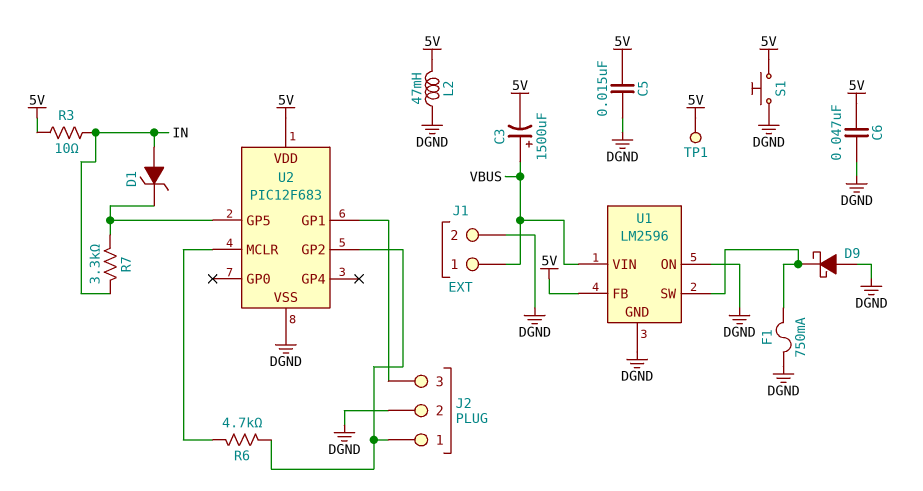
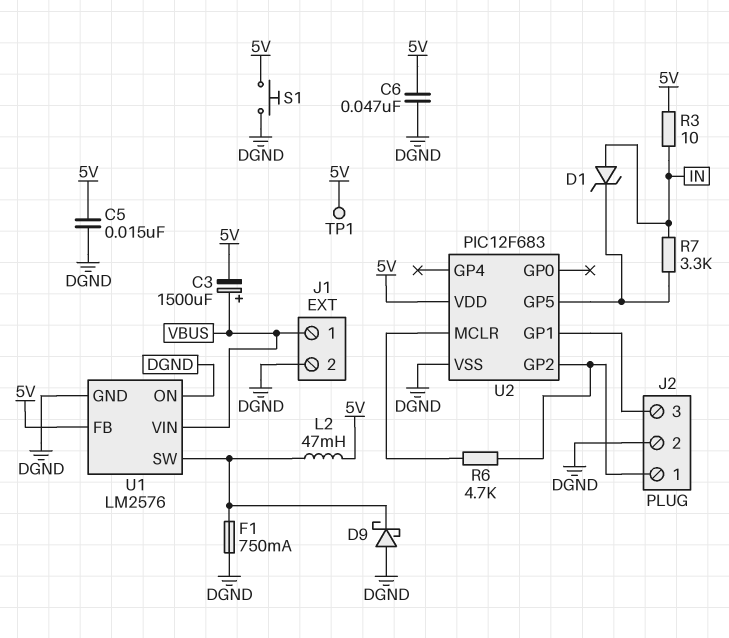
L2: 47mH (5V, DGND) -> 47mH (5V, U1/SW)
U1: LM2596 -> LM2576

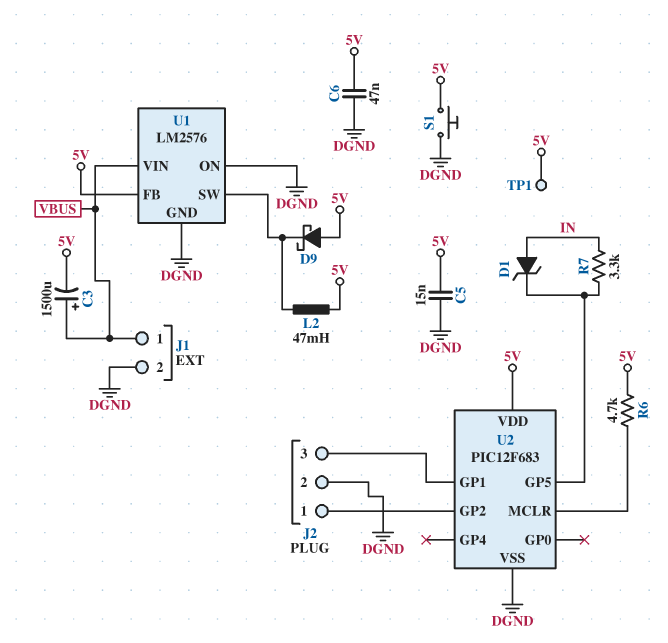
D9: schottky (A DGND, K U1/SW) -> schottky (A 5V, K U1/SW)
F1: 750mA (DGND, U1/SW) -> none
R3: 10 (5V, IN) -> none
R6: 4.7k (J2/1, U2/MCLR) -> 4.7k (5V, U2/MCLR)

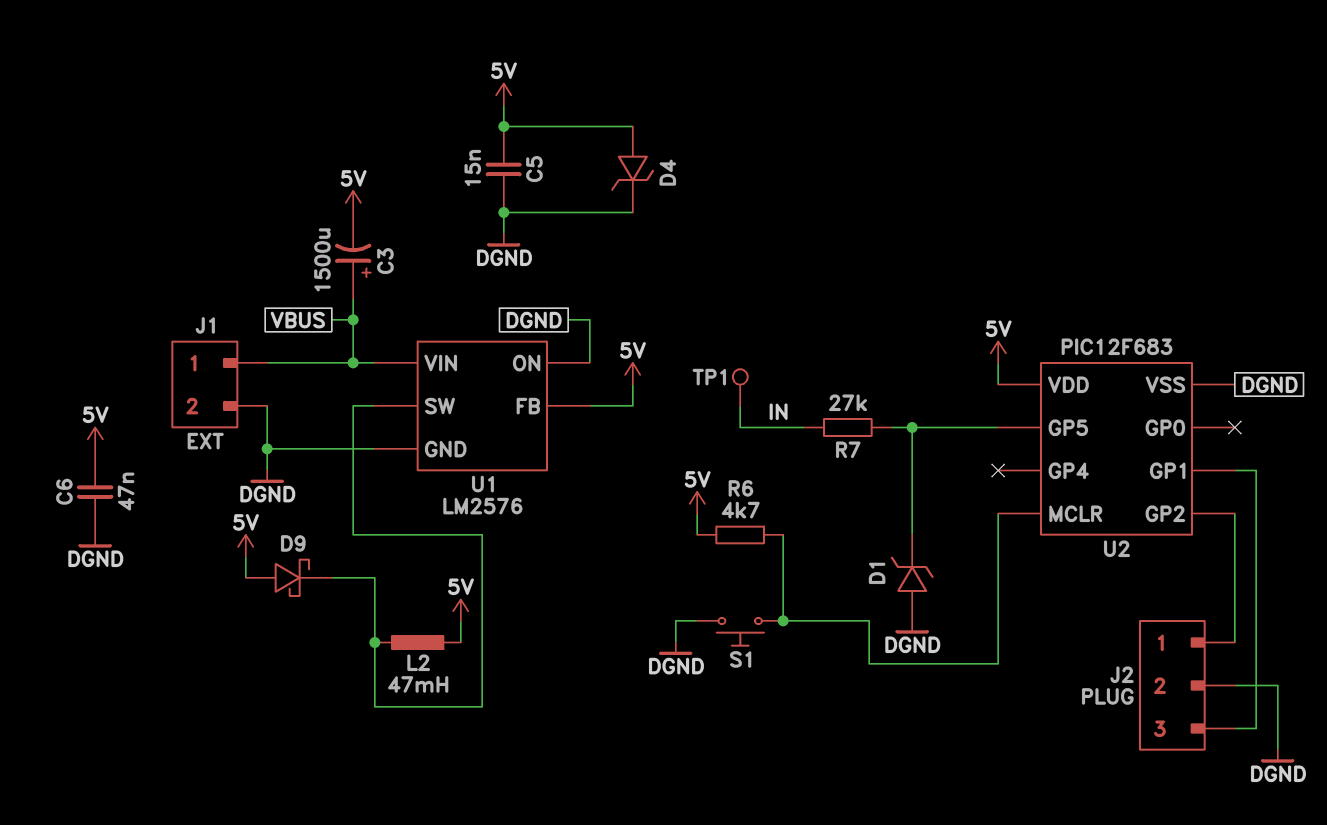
D1: zener (A IN, K U2/GP5) -> zener (A DGND, K U2/GP5)
D4: none -> zener (A 5V, K DGND)
R7: 3.3k (IN, U2/GP5) -> 27k (IN, U2/GP5)
S1: button (5V, DGND) -> button (DGND, U2/MCLR)
TP1: test point (5V) -> test point (IN)

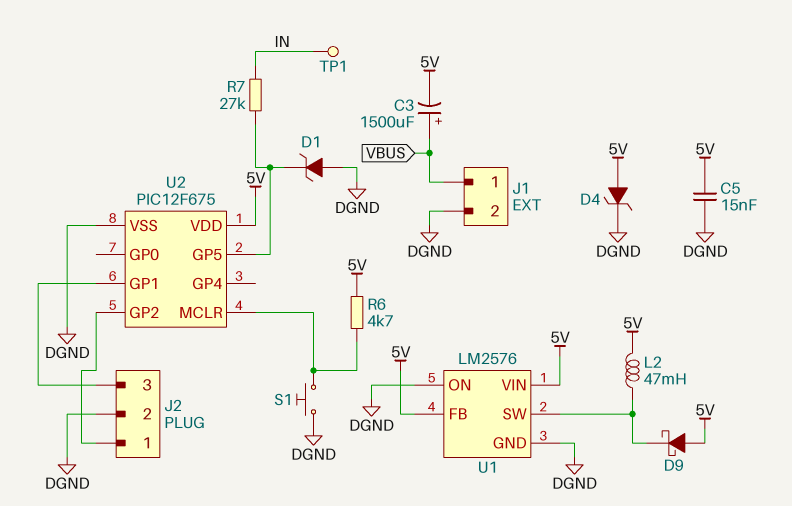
C6: 47nF (5V, DGND) -> none
U1 pin VIN: VBUS -> 5V
U2: PIC12F683 -> PIC12F675

